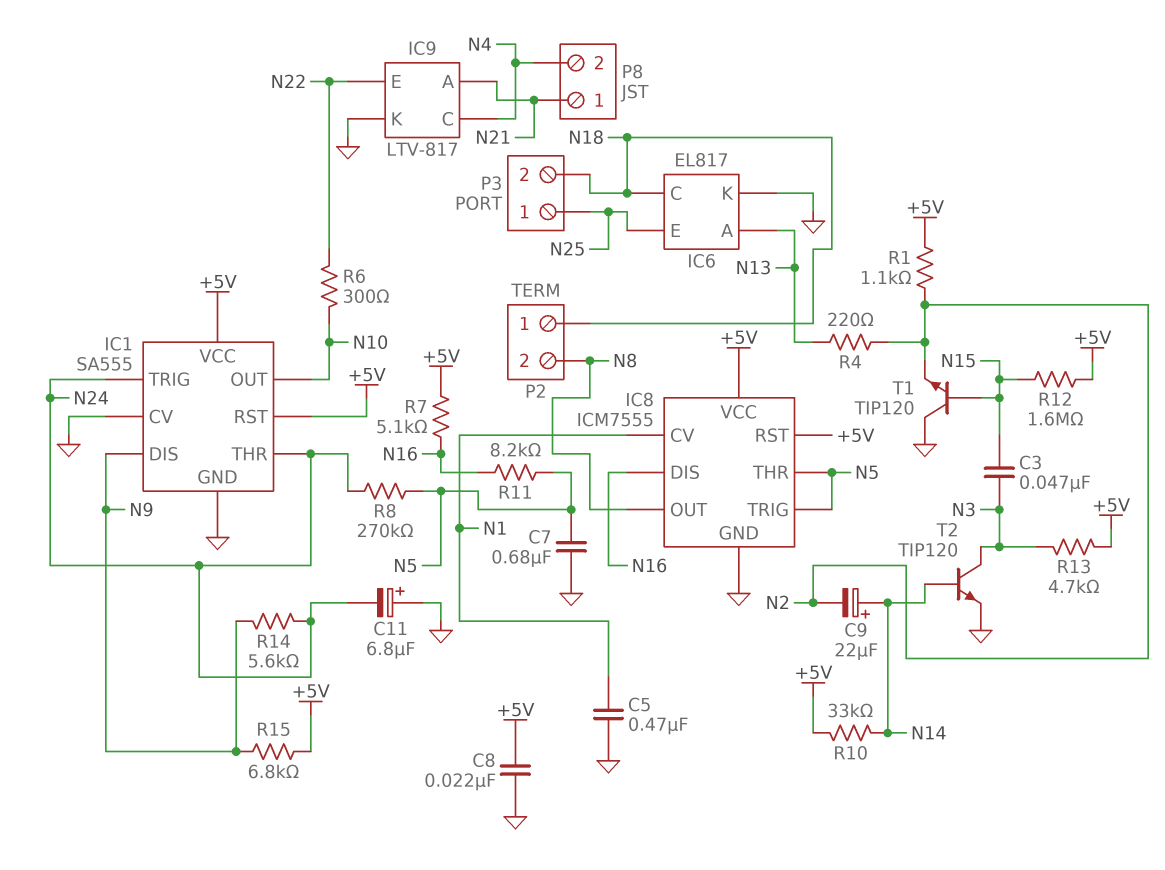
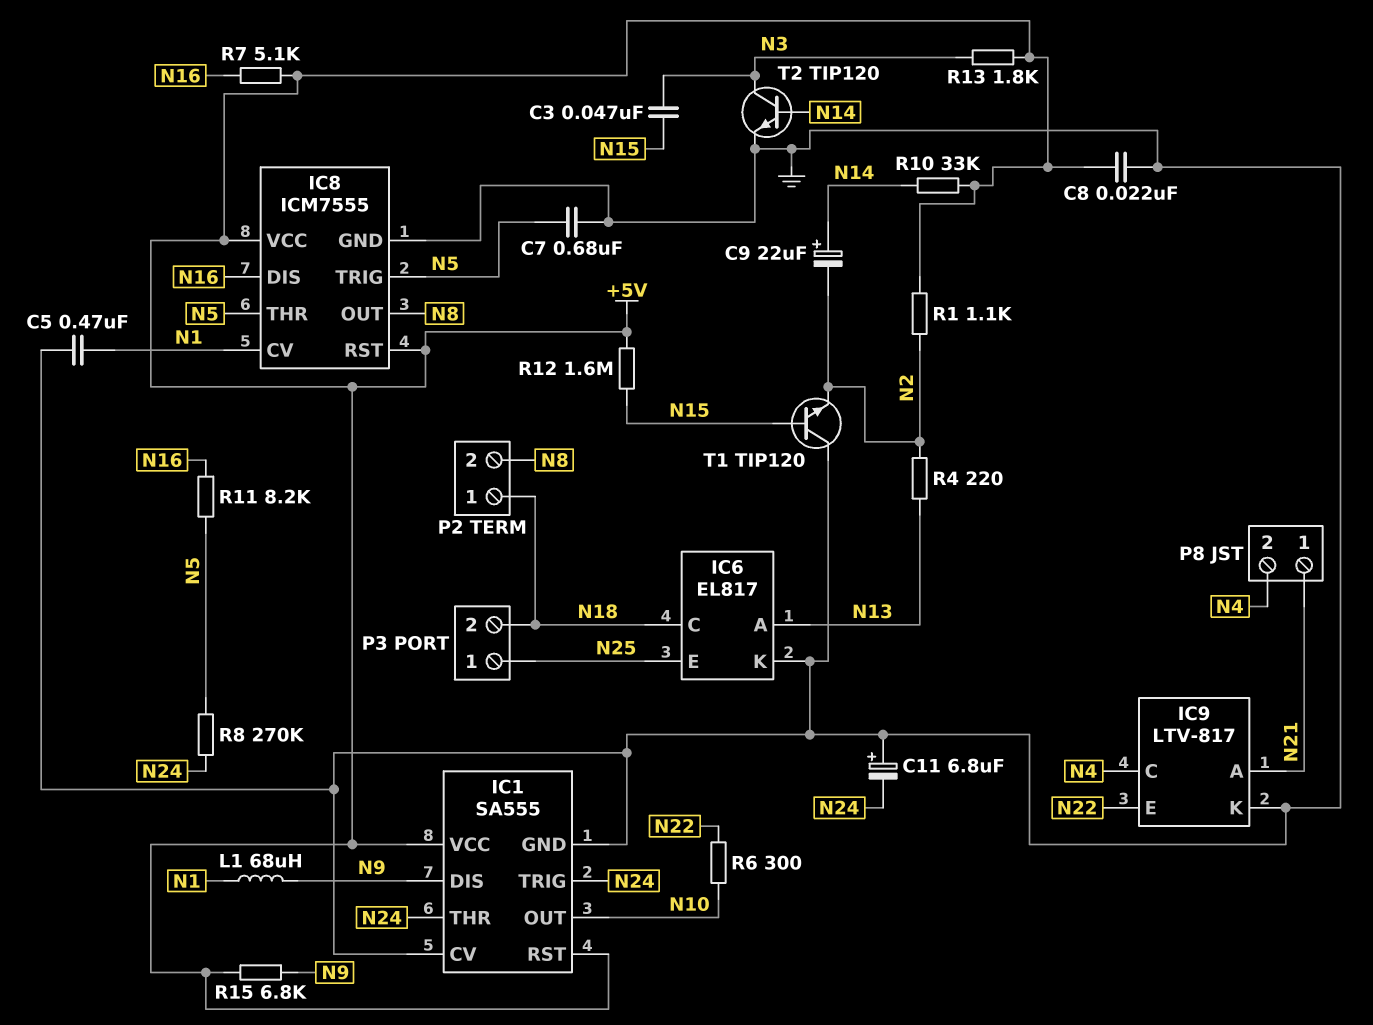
L1: none -> 68uH (N1, N9)
R13: 4.7k (+5V, N3) -> 1.8k (+5V, N3)
R14: 5.6k (N9, N24) -> none

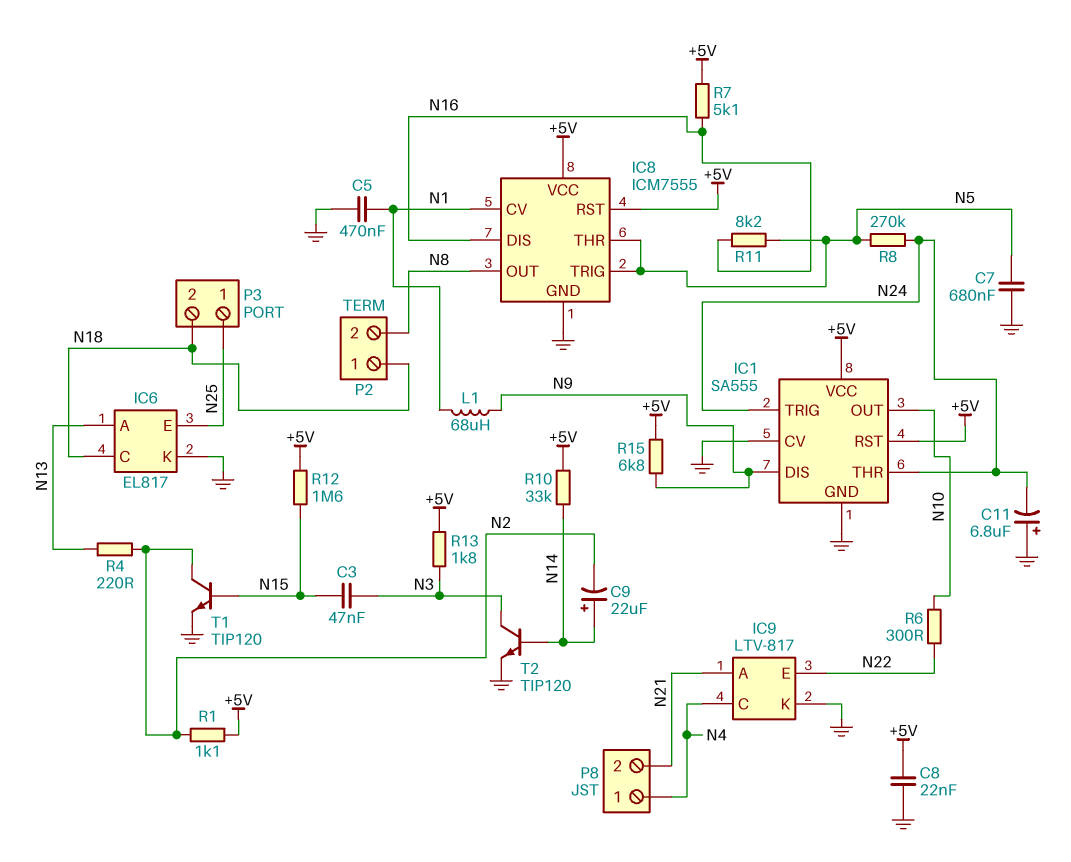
P8 pin 1: N21 -> N4
P8 pin 2: N4 -> N21
T1: NPN TIP120 (B N15, C GND, E N2) -> NPN TIP120 (B N15, C N2, E GND)

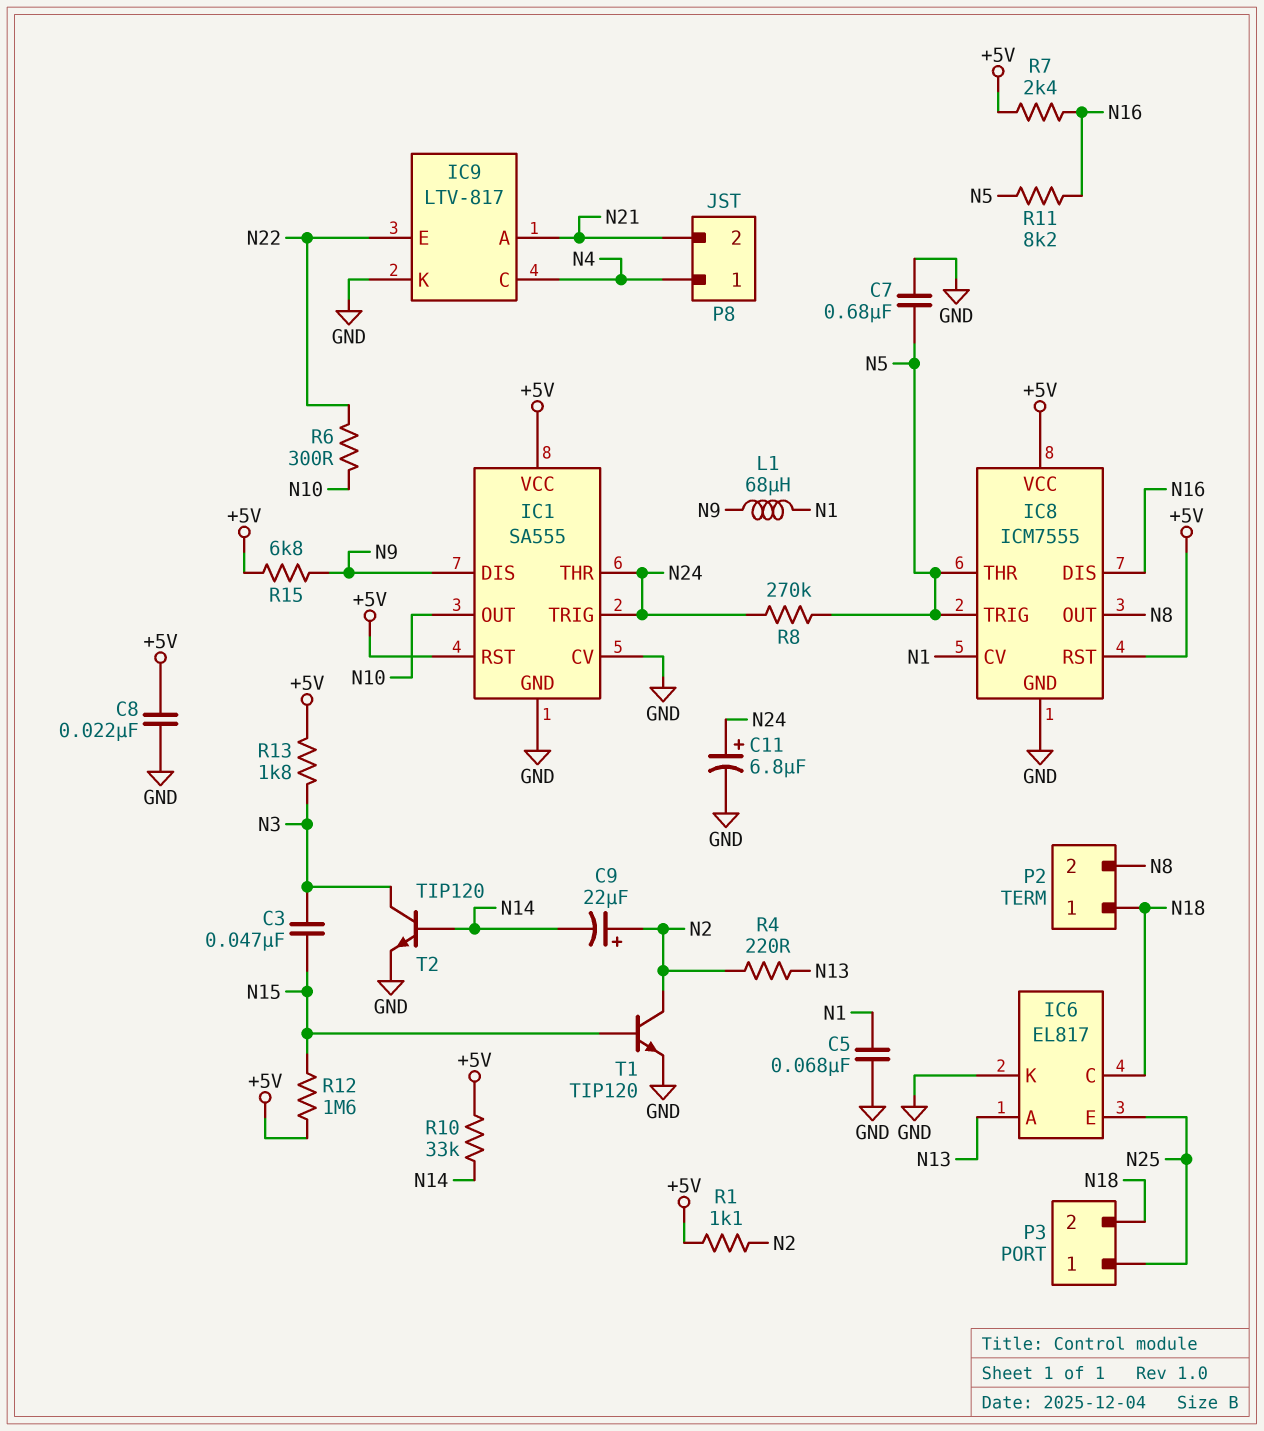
C5: 470nF (GND, N1) -> 68nF (GND, N1)
C9: 22uF (plus N14, minus N2) -> 22uF (plus N2, minus N14)
C11: 6.8uF (plus GND, minus N24) -> 6.8uF (plus N24, minus GND)
R7: 5.1k (+5V, N16) -> 2.4k (+5V, N16)

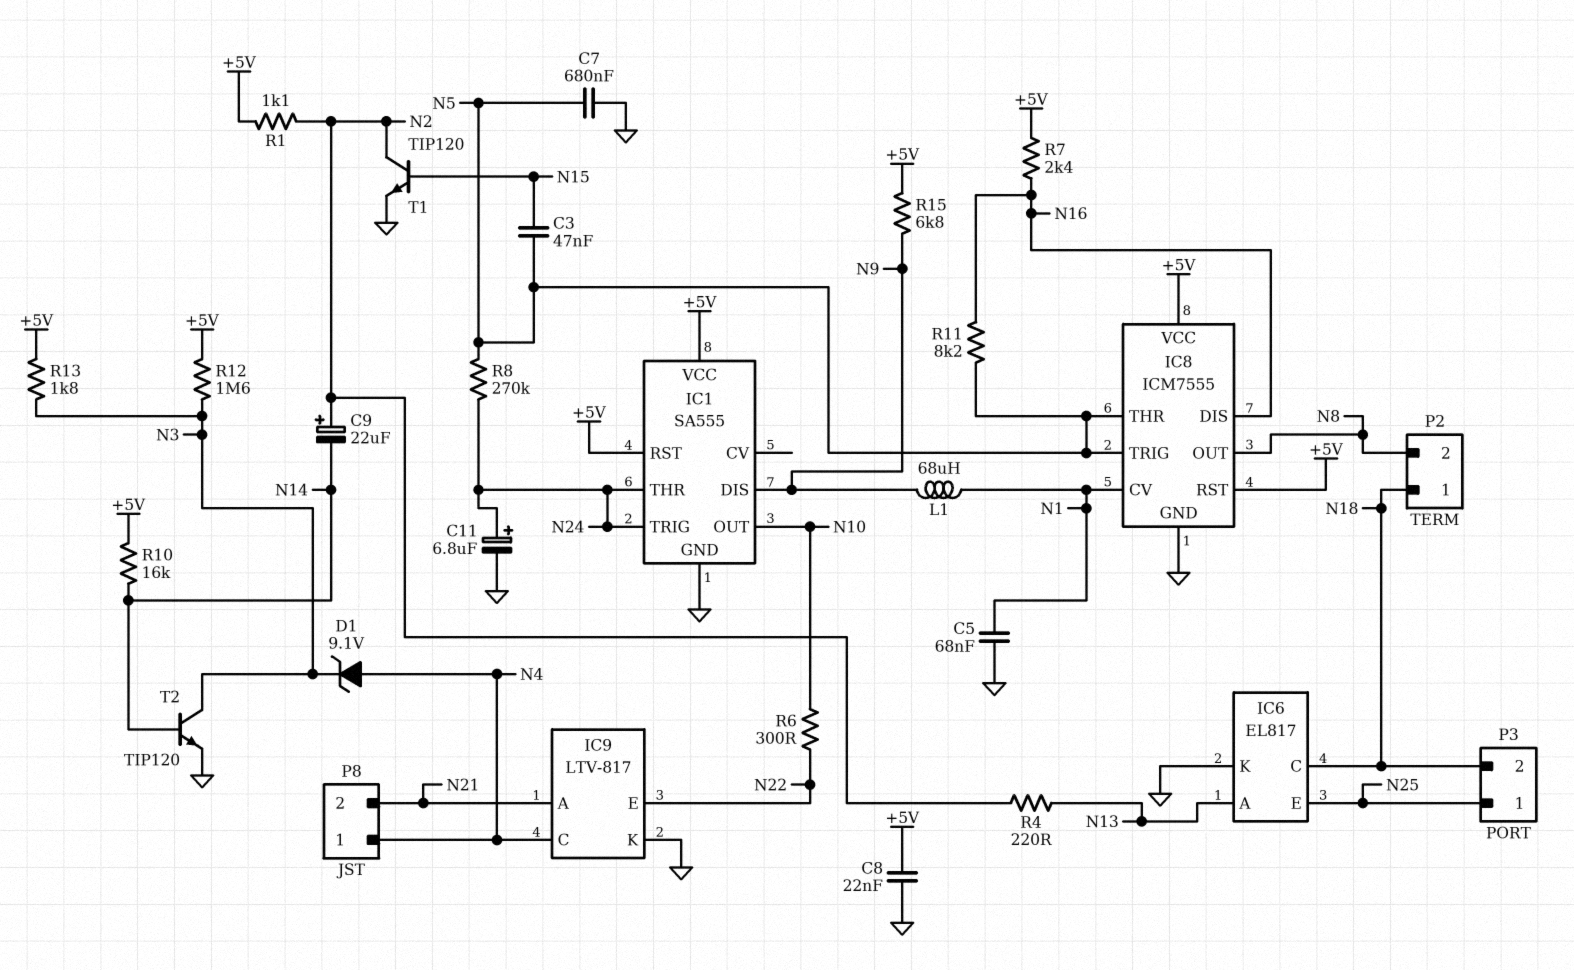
C3: 47nF (N3, N15) -> 47nF (N5, N15)
D1: none -> zener 9.1V (A N4, K N3)
IC1 pin CV: GND -> none
R10: 33k (+5V, N14) -> 16k (+5V, N14)
R12: 1.6M (+5V, N15) -> 1.6M (+5V, N3)

